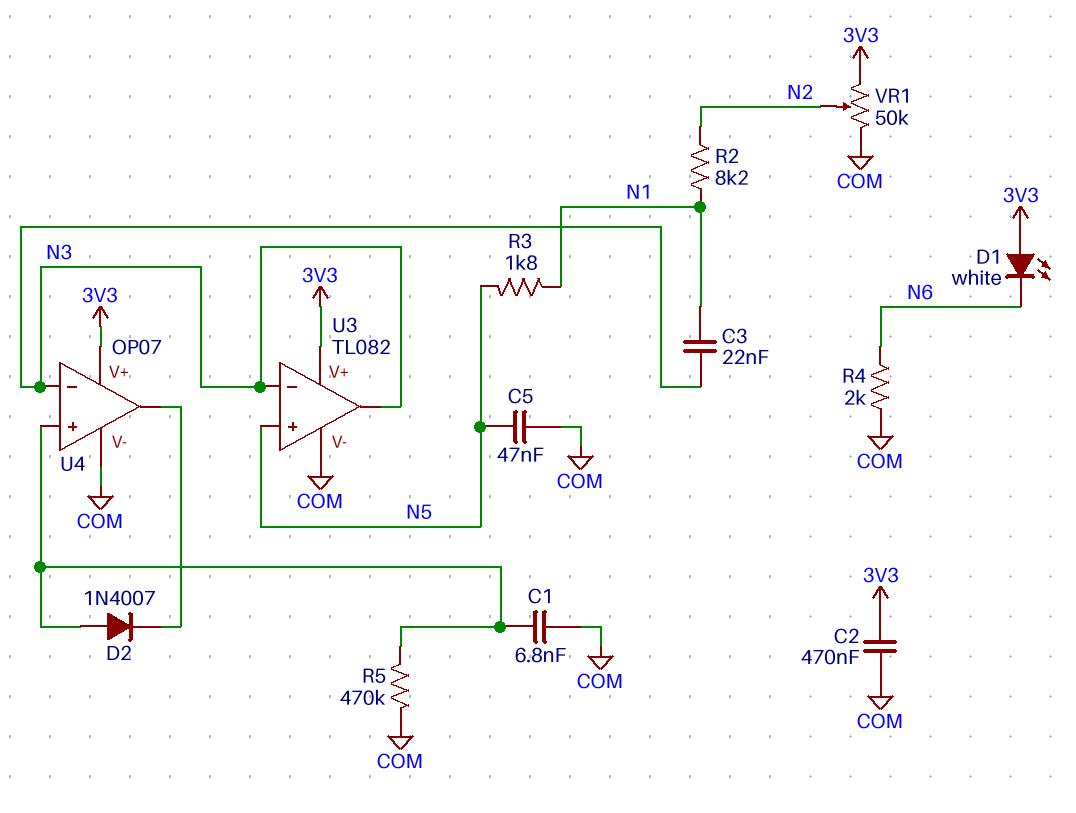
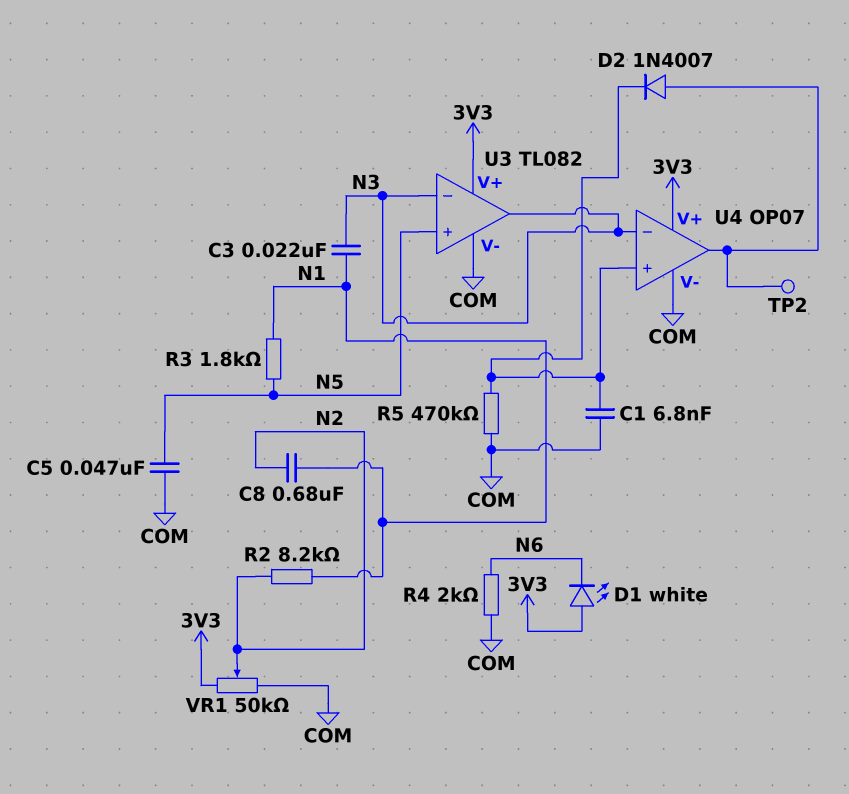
C2: 470nF (3V3, COM) -> none
C8: none -> 680nF (N1, N2)
D2: diode 1N4007 (A U4/in+, K U4/out) -> diode 1N4007 (A U4/out, K U4/in+)
TP2: none -> test point (U4/out)

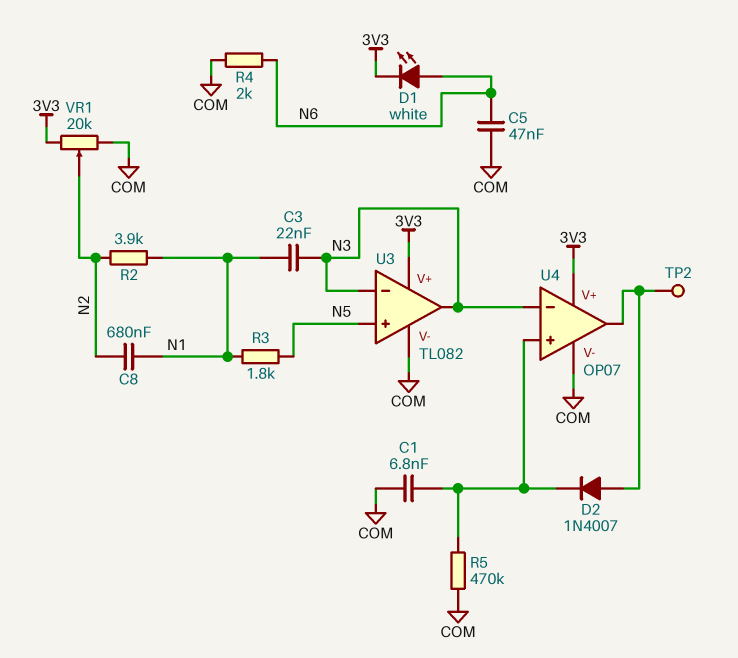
C5: 47nF (COM, N5) -> 47nF (COM, N6)
D1: LED white (A 3V3, K N6) -> LED white (A N6, K 3V3)
R2: 8.2k (N1, N2) -> 3.9k (N1, N2)
VR1: 50k (3V3, COM, wiper N2) -> 20k (3V3, COM, wiper N2)

